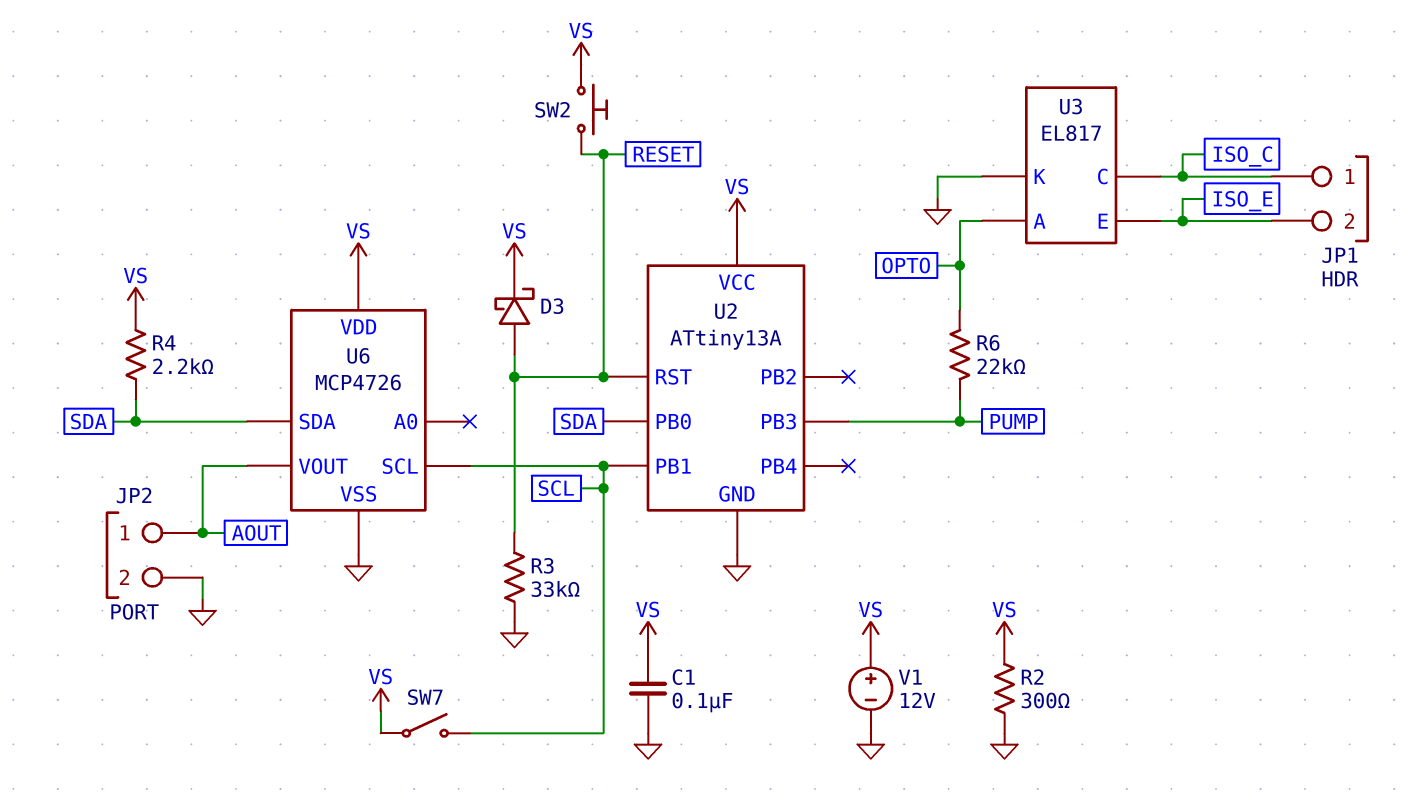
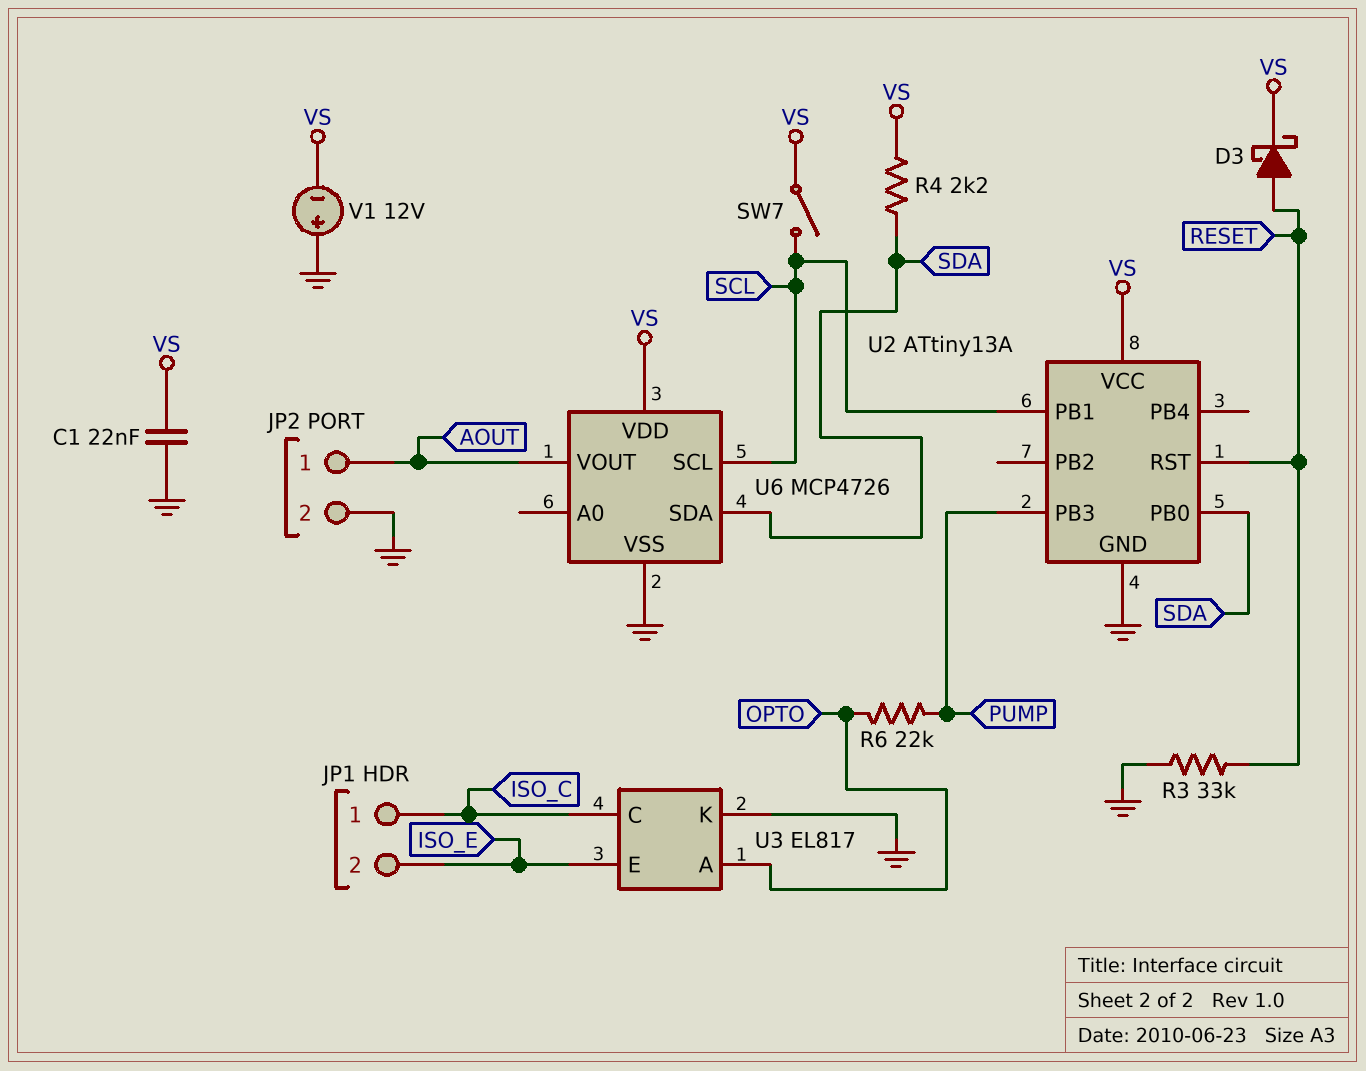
C1: 100nF (GND, VS) -> 22nF (GND, VS)
R2: 300 (GND, VS) -> none
SW2: button (RESET, VS) -> none
V1: 12V (plus VS, minus GND) -> 12V (plus GND, minus VS)

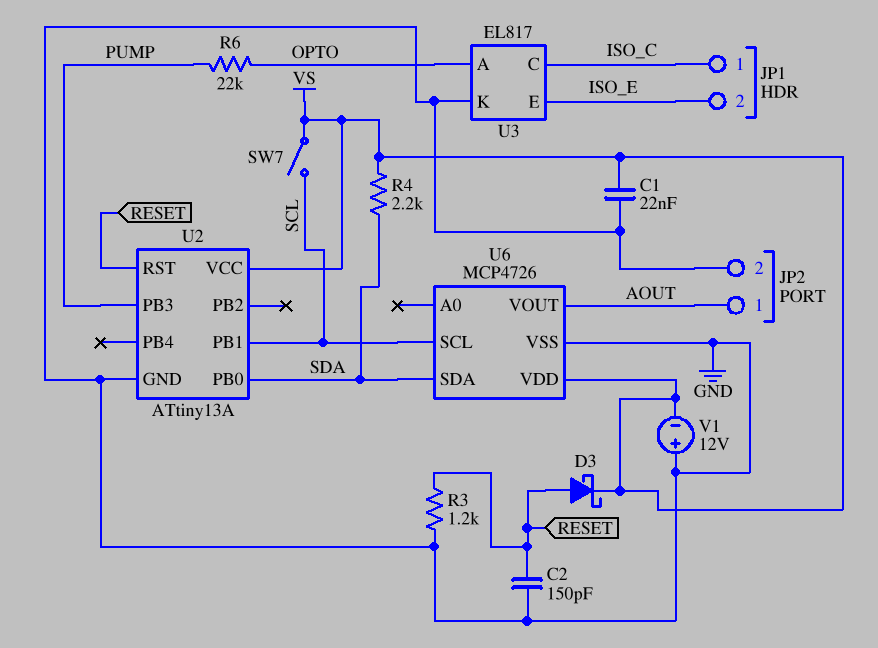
C2: none -> 150pF (GND, RESET)
R3: 33k (GND, RESET) -> 1.2k (GND, RESET)

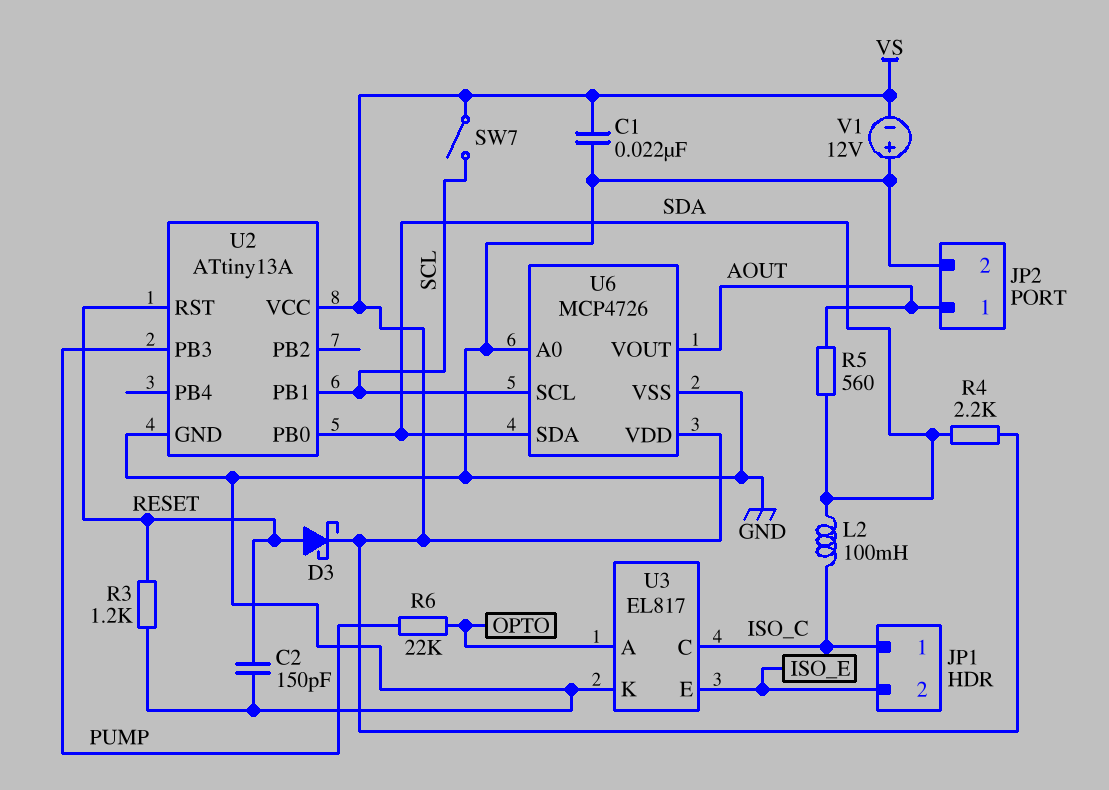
L2: none -> 100mH (ISO_C, SDA)
R5: none -> 560 (AOUT, SDA)
U6 pin A0: none -> GND

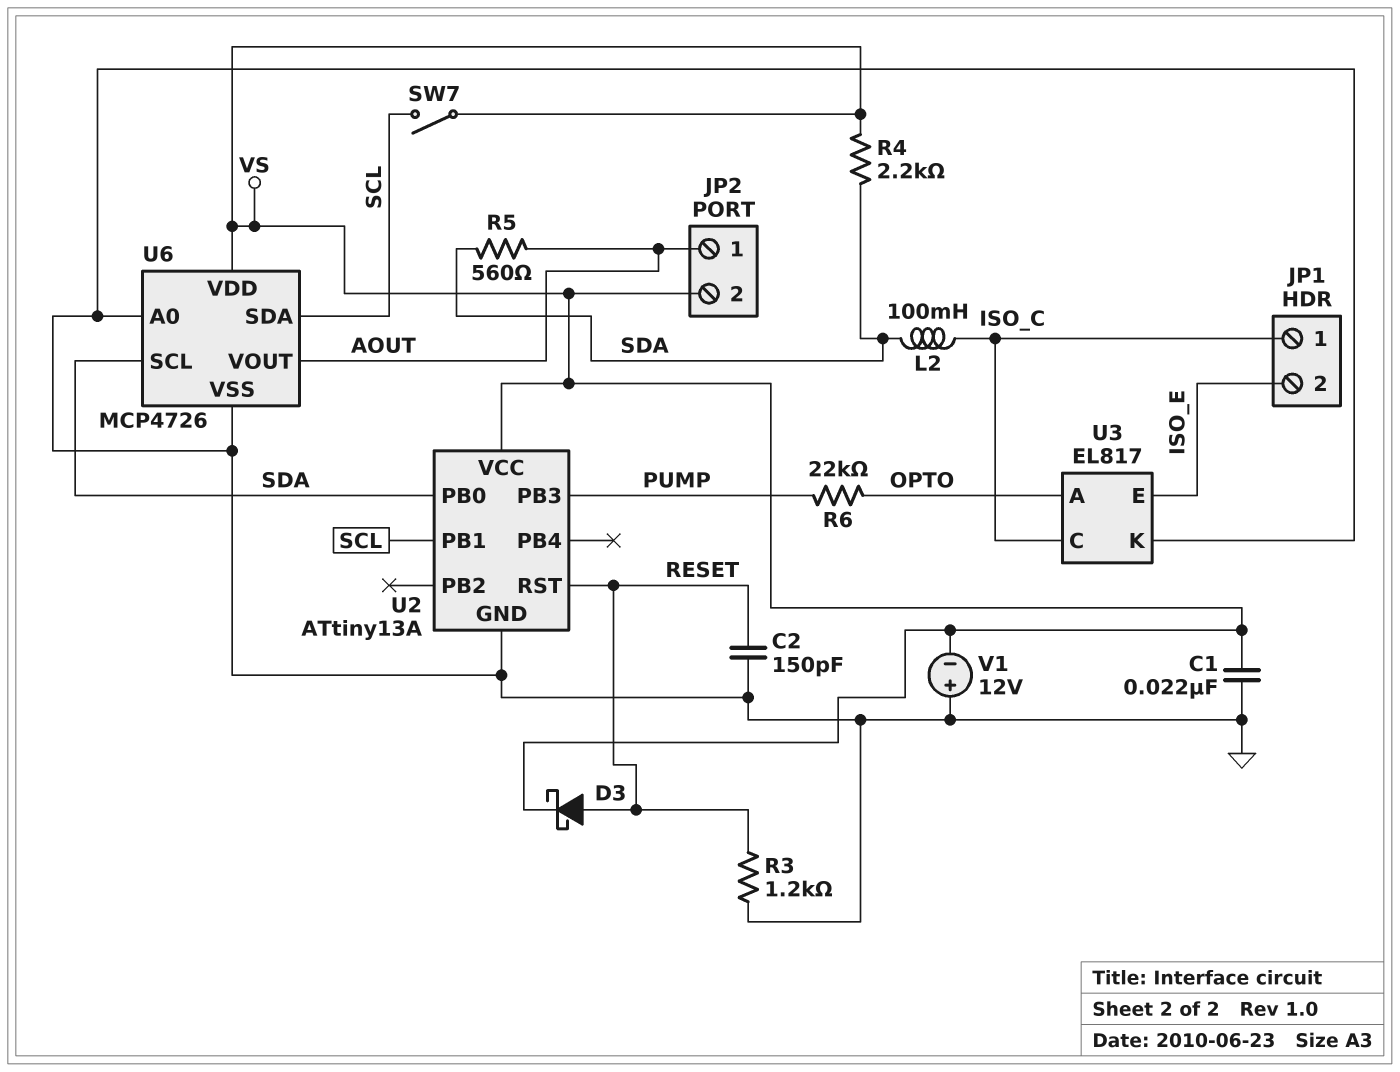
JP2 pin 2: GND -> VS
U6 pin SCL: SCL -> SDA
U6 pin SDA: SDA -> SCL

